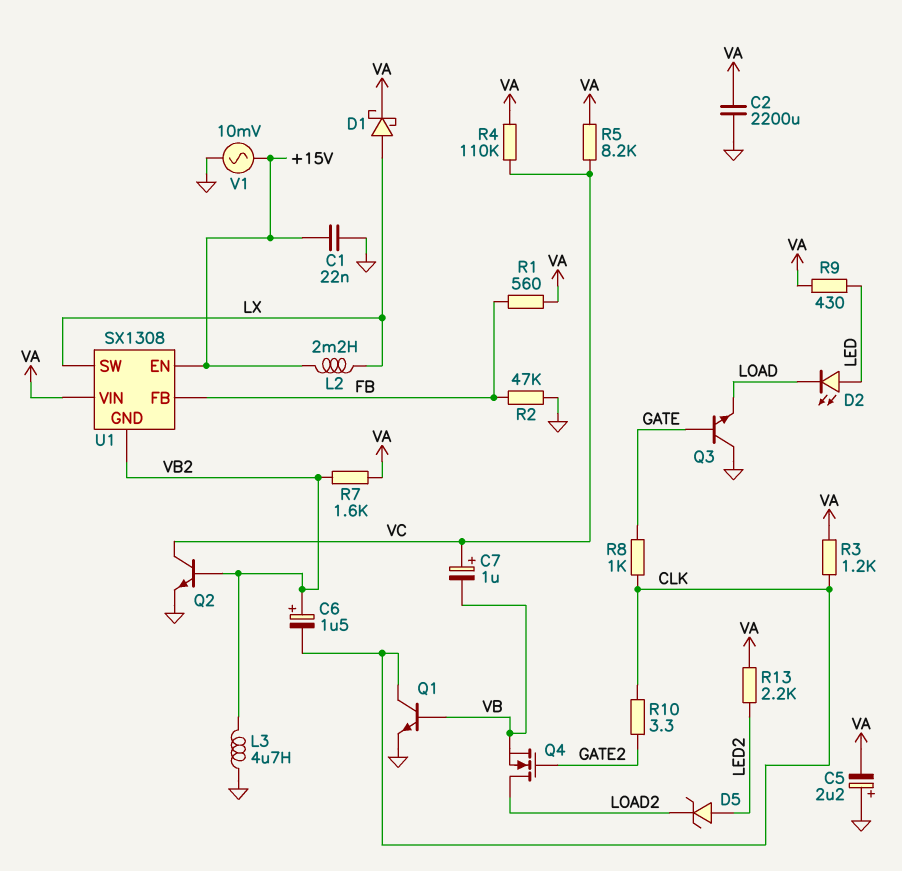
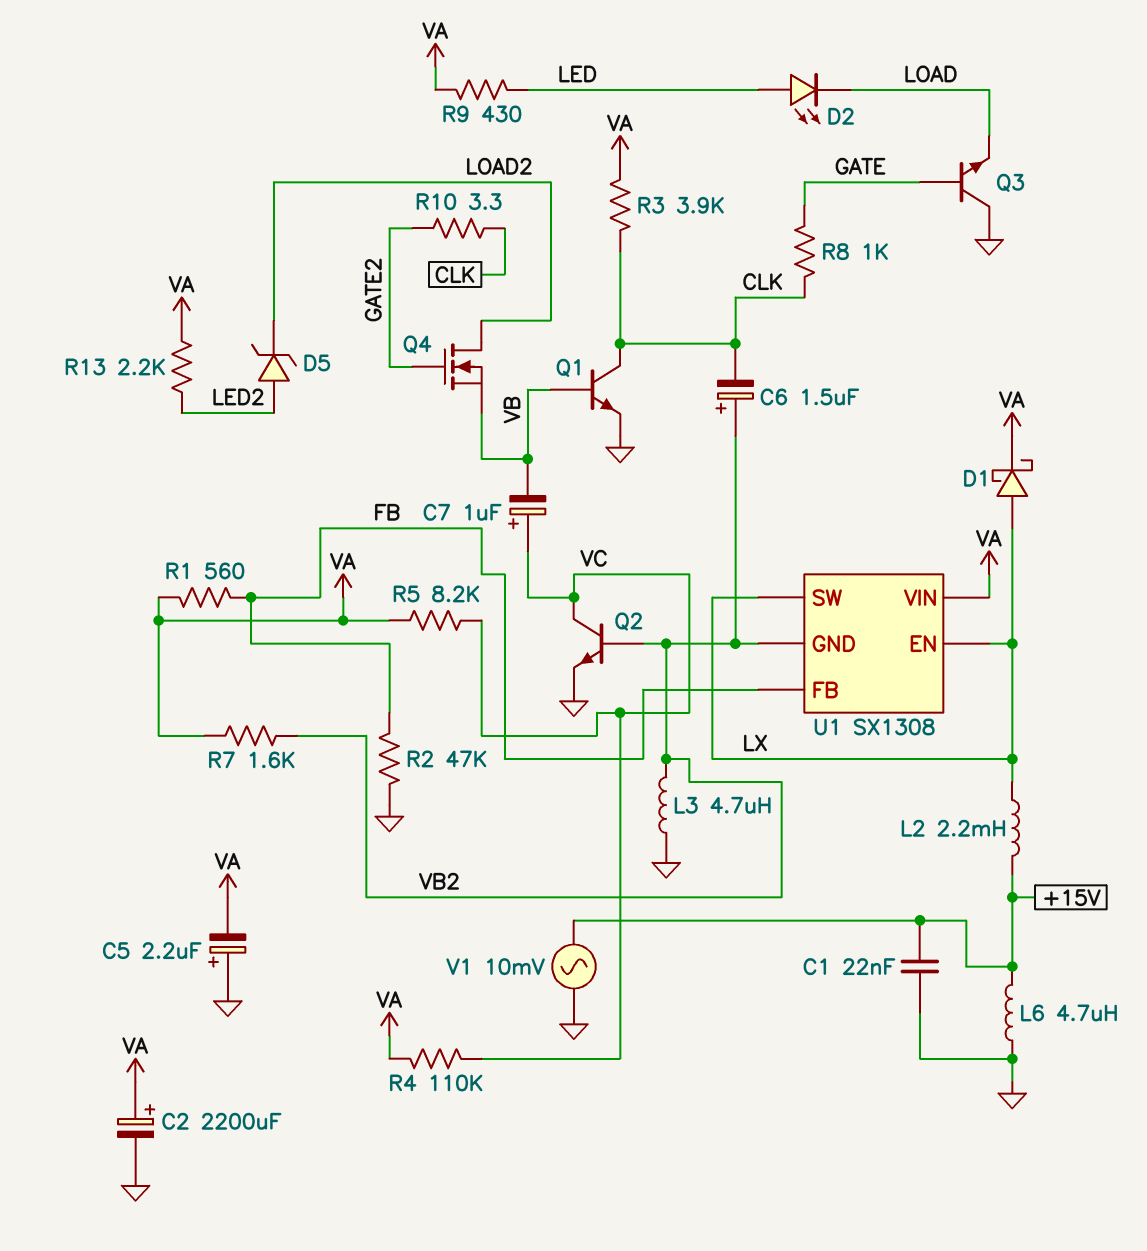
C2: 2200uF (GND, VA) -> 2200uF (plus VA, minus GND)
L6: none -> 4.7uH (+15V, GND)
R3: 1.2k (CLK, VA) -> 3.9k (CLK, VA)
U1 pin EN: +15V -> LX

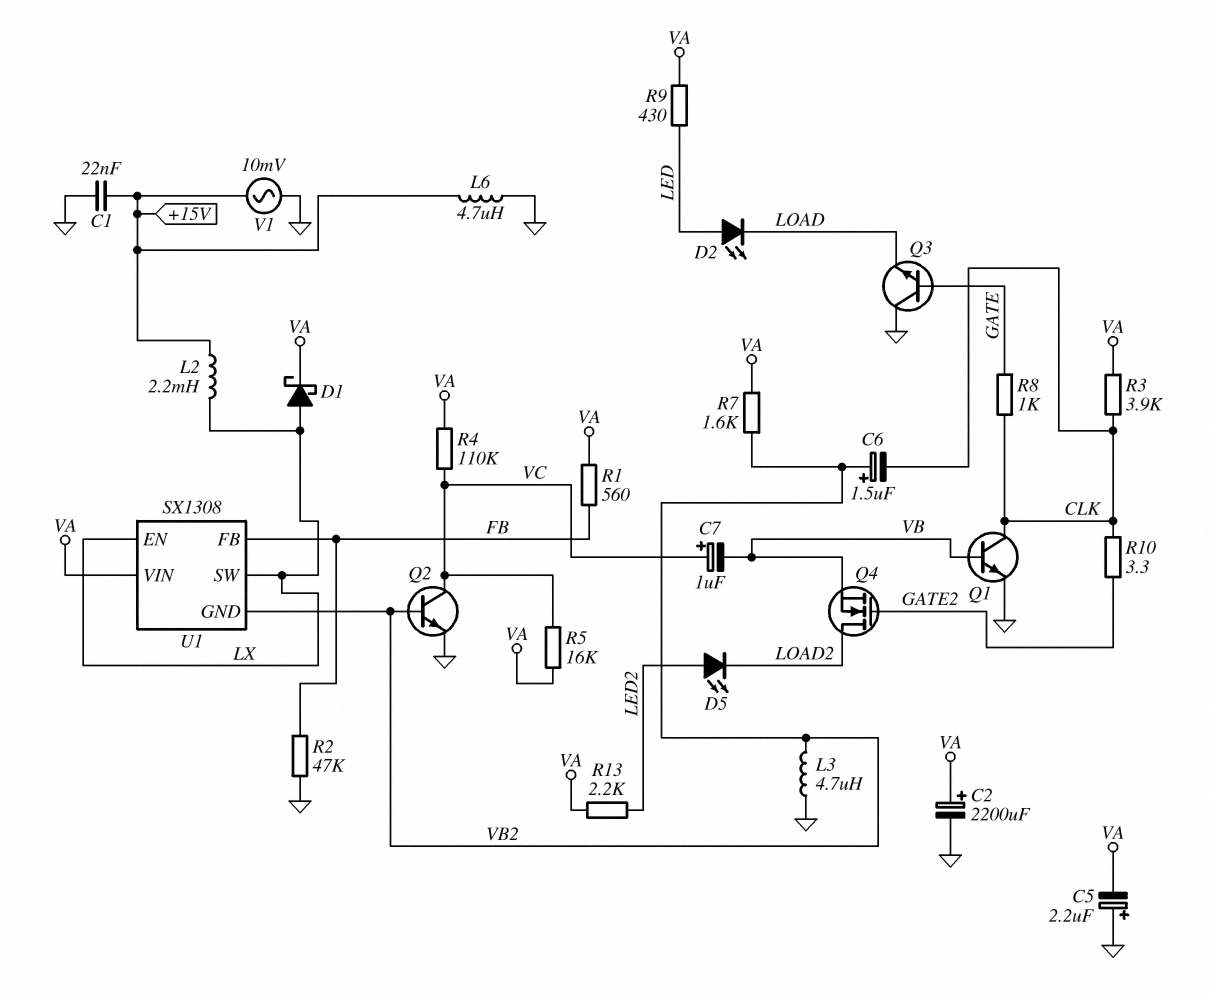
D5: zener (A LED2, K LOAD2) -> LED (A LED2, K LOAD2)
R5: 8.2k (VA, VC) -> 16k (VA, VC)

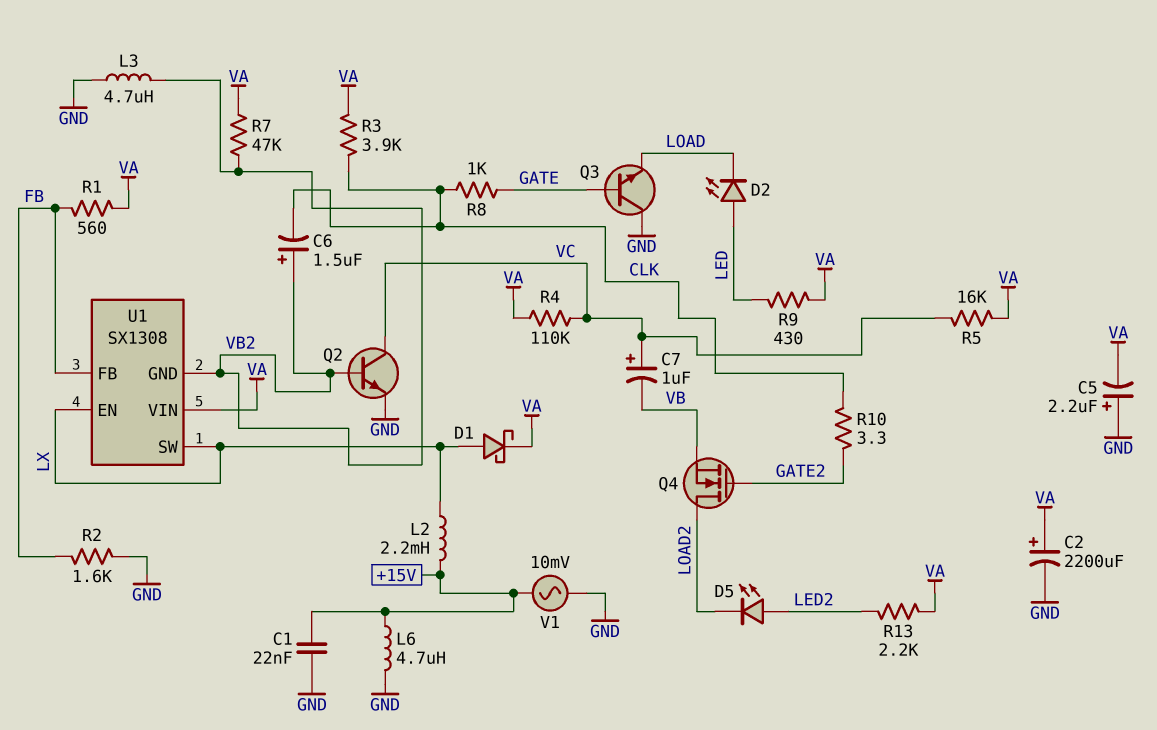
Q1: NPN (B VB, C CLK, E GND) -> none
R2: 47k (FB, GND) -> 1.6k (FB, GND)
R7: 1.6k (VA, VB2) -> 47k (VA, VB2)

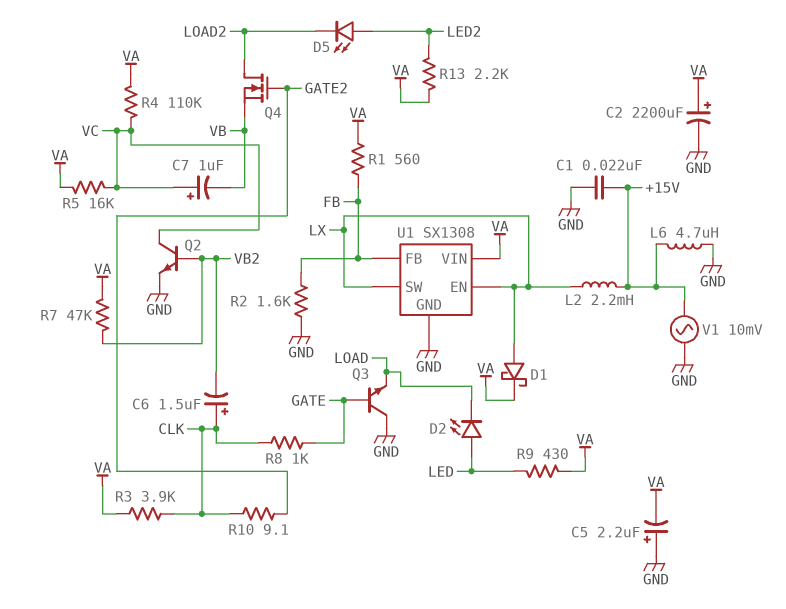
C6: 1.5uF (plus VB2, minus CLK) -> 1.5uF (plus CLK, minus VB2)
L3: 4.7uH (GND, VB2) -> none
R10: 3.3 (CLK, GATE2) -> 9.1 (CLK, GATE2)
U1 pin GND: VB2 -> GND

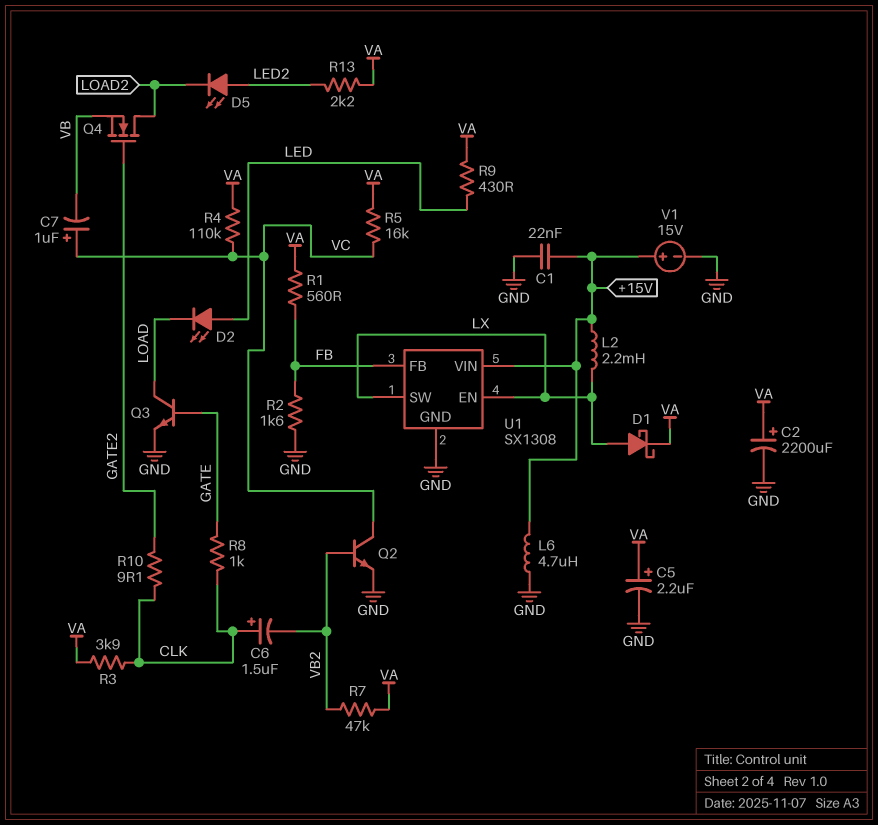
C5: 2.2uF (plus GND, minus VA) -> 2.2uF (plus VA, minus GND)
Q3: NPN (B GATE, C GND, E LOAD) -> NPN (B GATE, C LOAD, E GND)
U1 pin VIN: VA -> +15V
V1: AC 10mV (+15V, GND) -> 15V (plus +15V, minus GND)

